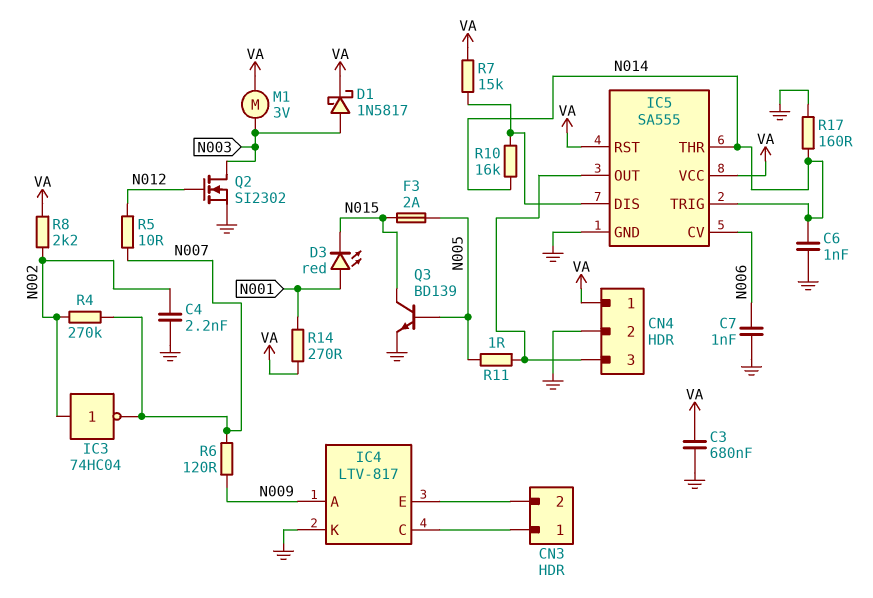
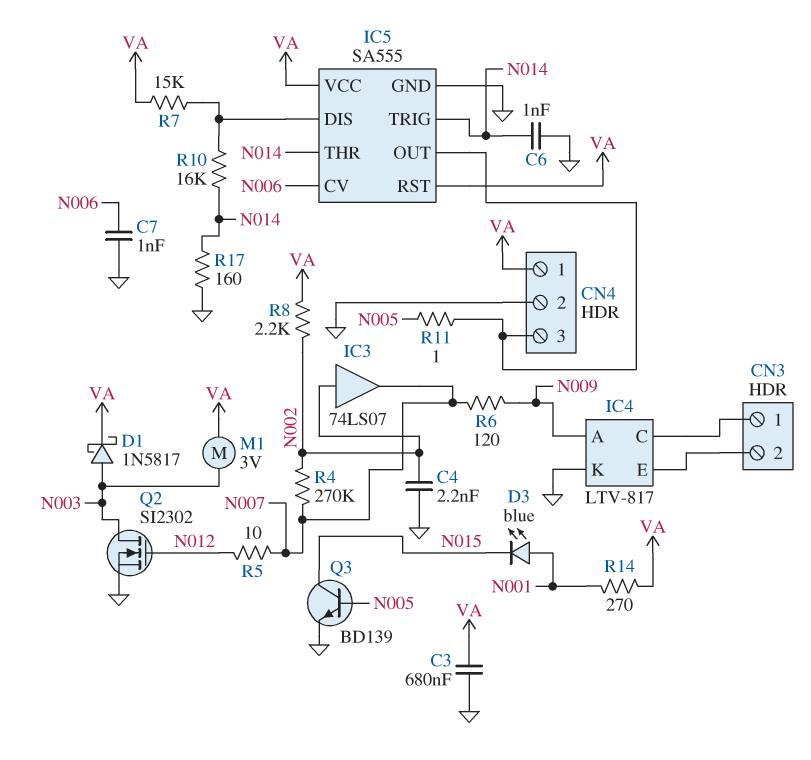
D3: LED red (A N001, K N015) -> LED blue (A N001, K N015)
F3: 2A (N005, N015) -> none
IC3: NOT 74HC04 (in N002, out N007) -> buffer 74LS07 (in N002, out N007)

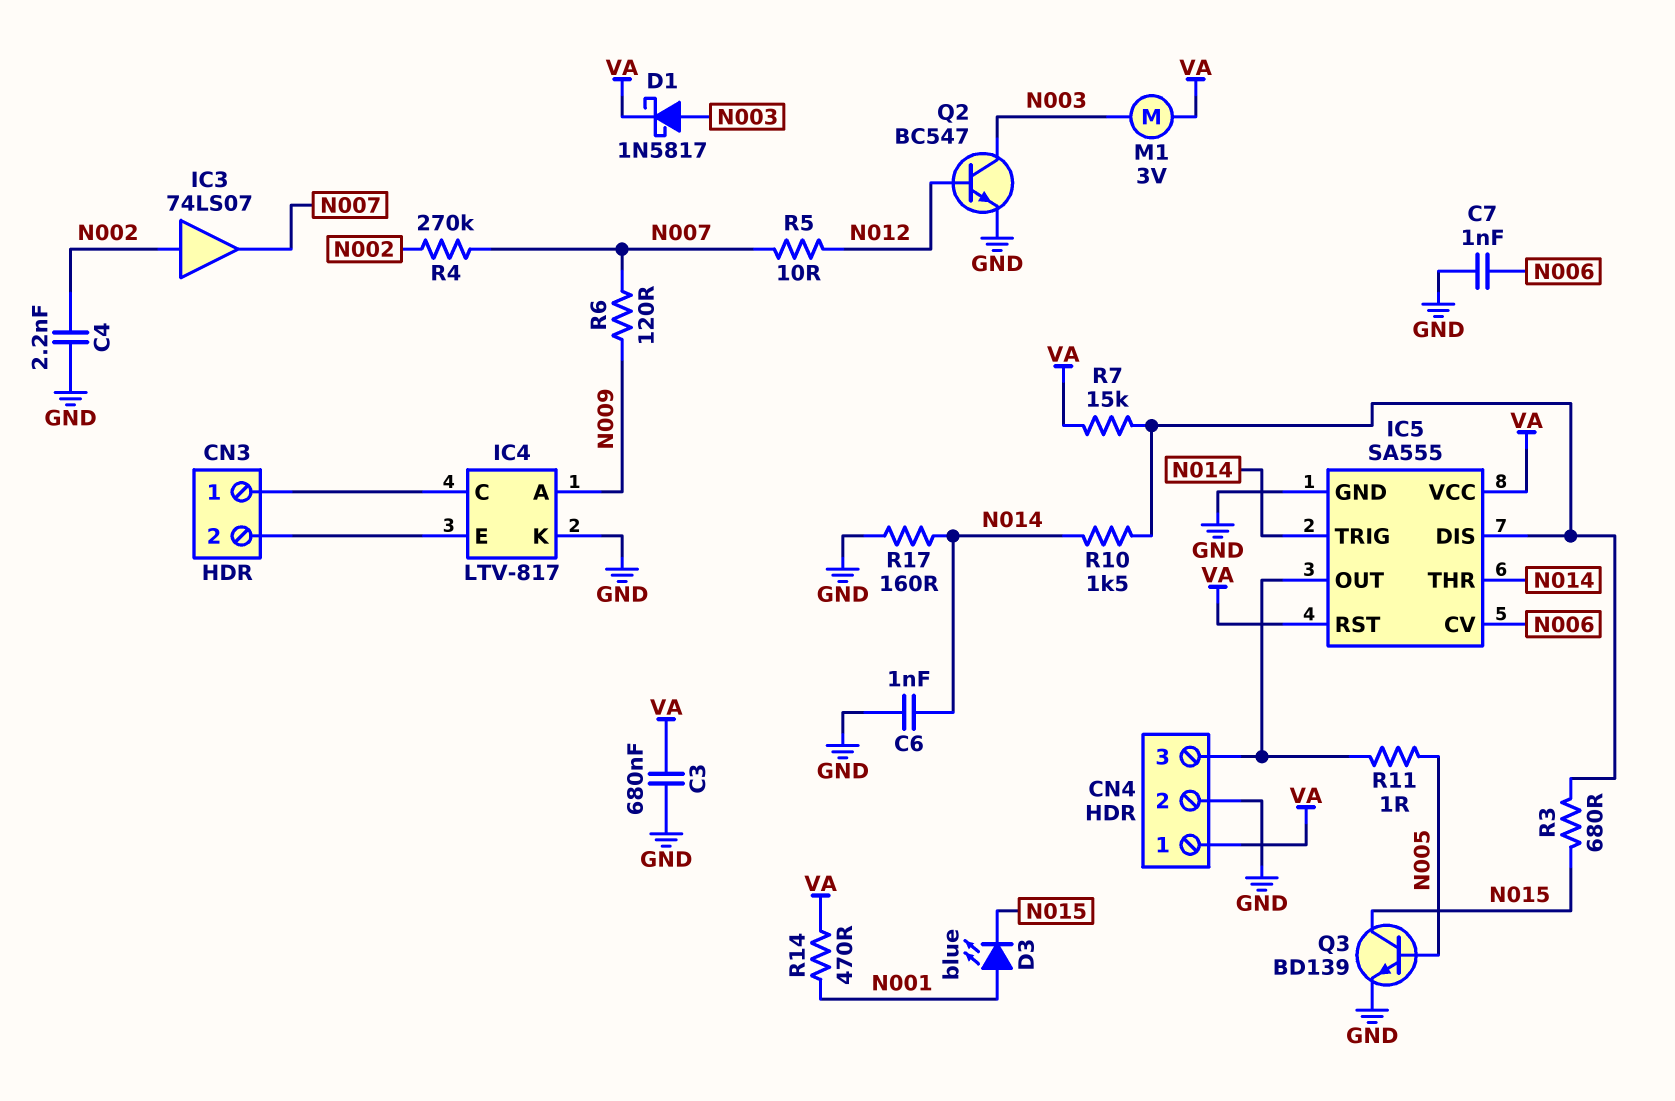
Q2: NMOS SI2302 (G N012, D N003, S GND) -> NPN BC547 (B N012, C N003, E GND)
R3: none -> 680 (IC5/DIS, N015)
R8: 2.2k (N002, VA) -> none
R10: 16k (IC5/DIS, N014) -> 1.5k (IC5/DIS, N014)
R14: 270 (N001, VA) -> 470 (N001, VA)

